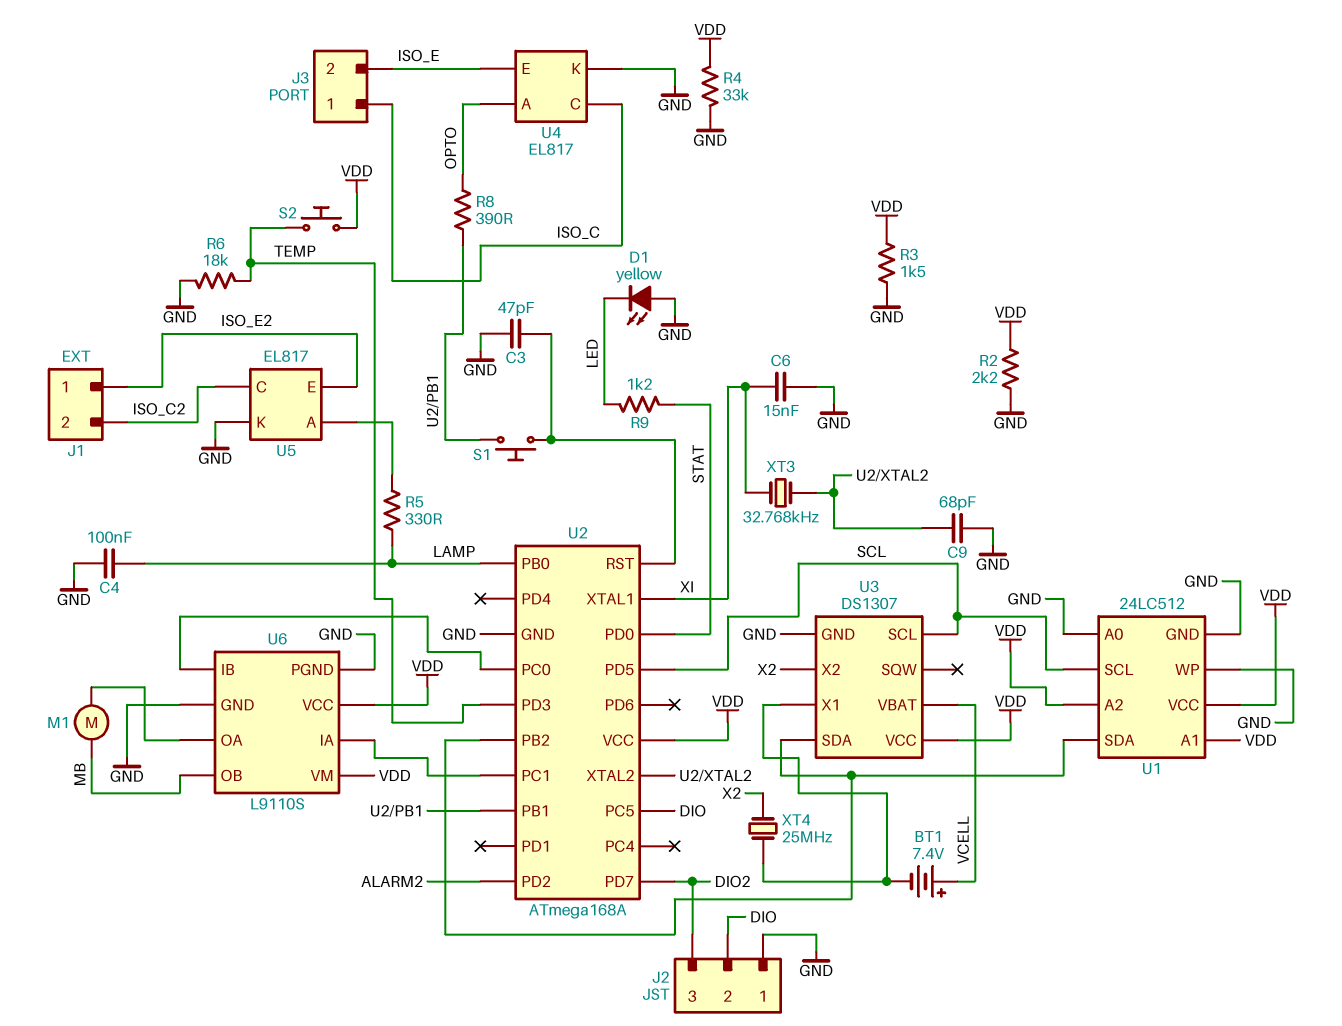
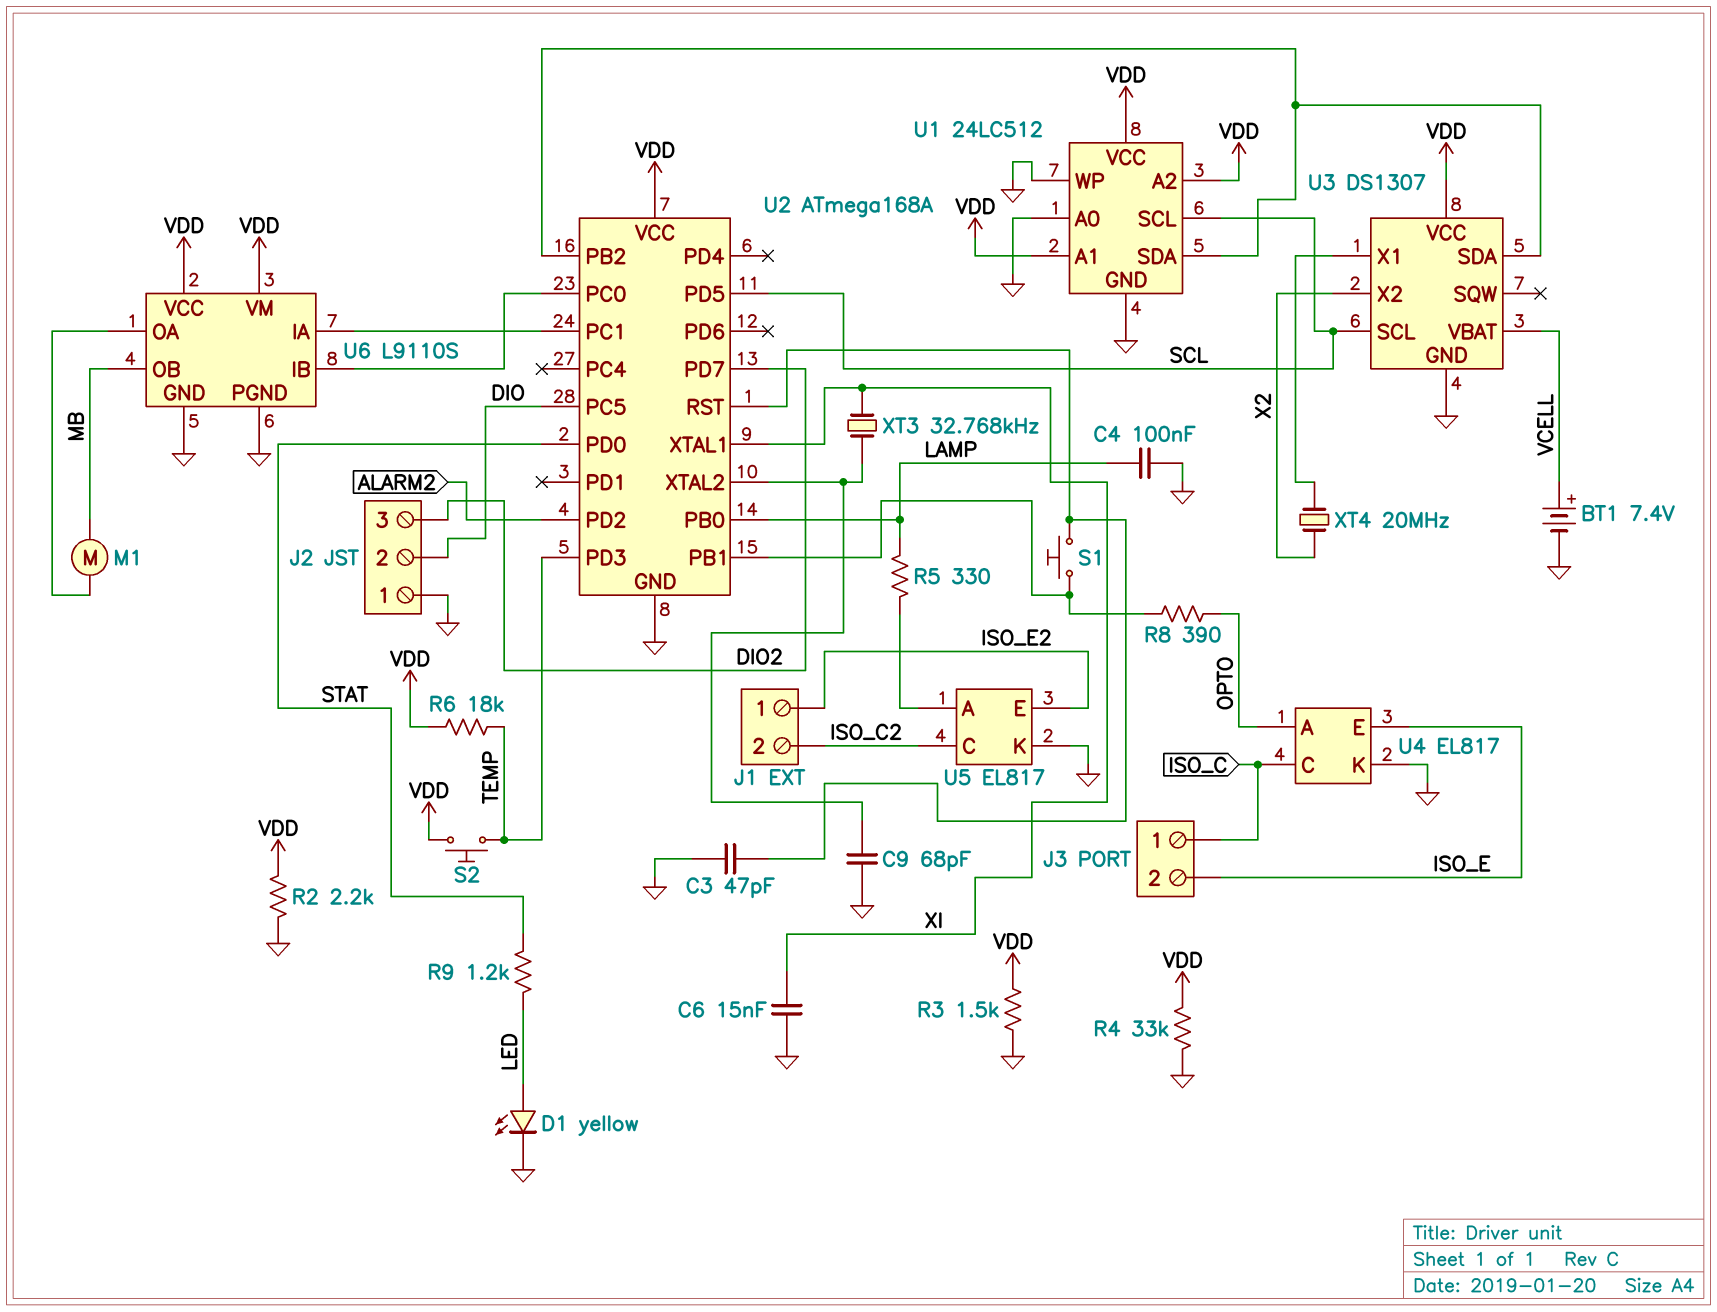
BT1: 7.4V (plus VCELL, minus U3/X1) -> 7.4V (plus VCELL, minus GND)
D1: LED yellow (A GND, K LED) -> LED yellow (A LED, K GND)
R6: 18k (GND, TEMP) -> 18k (TEMP, VDD)
XT4: 25MHz (U3/X1, X2) -> 20MHz (U3/X1, X2)

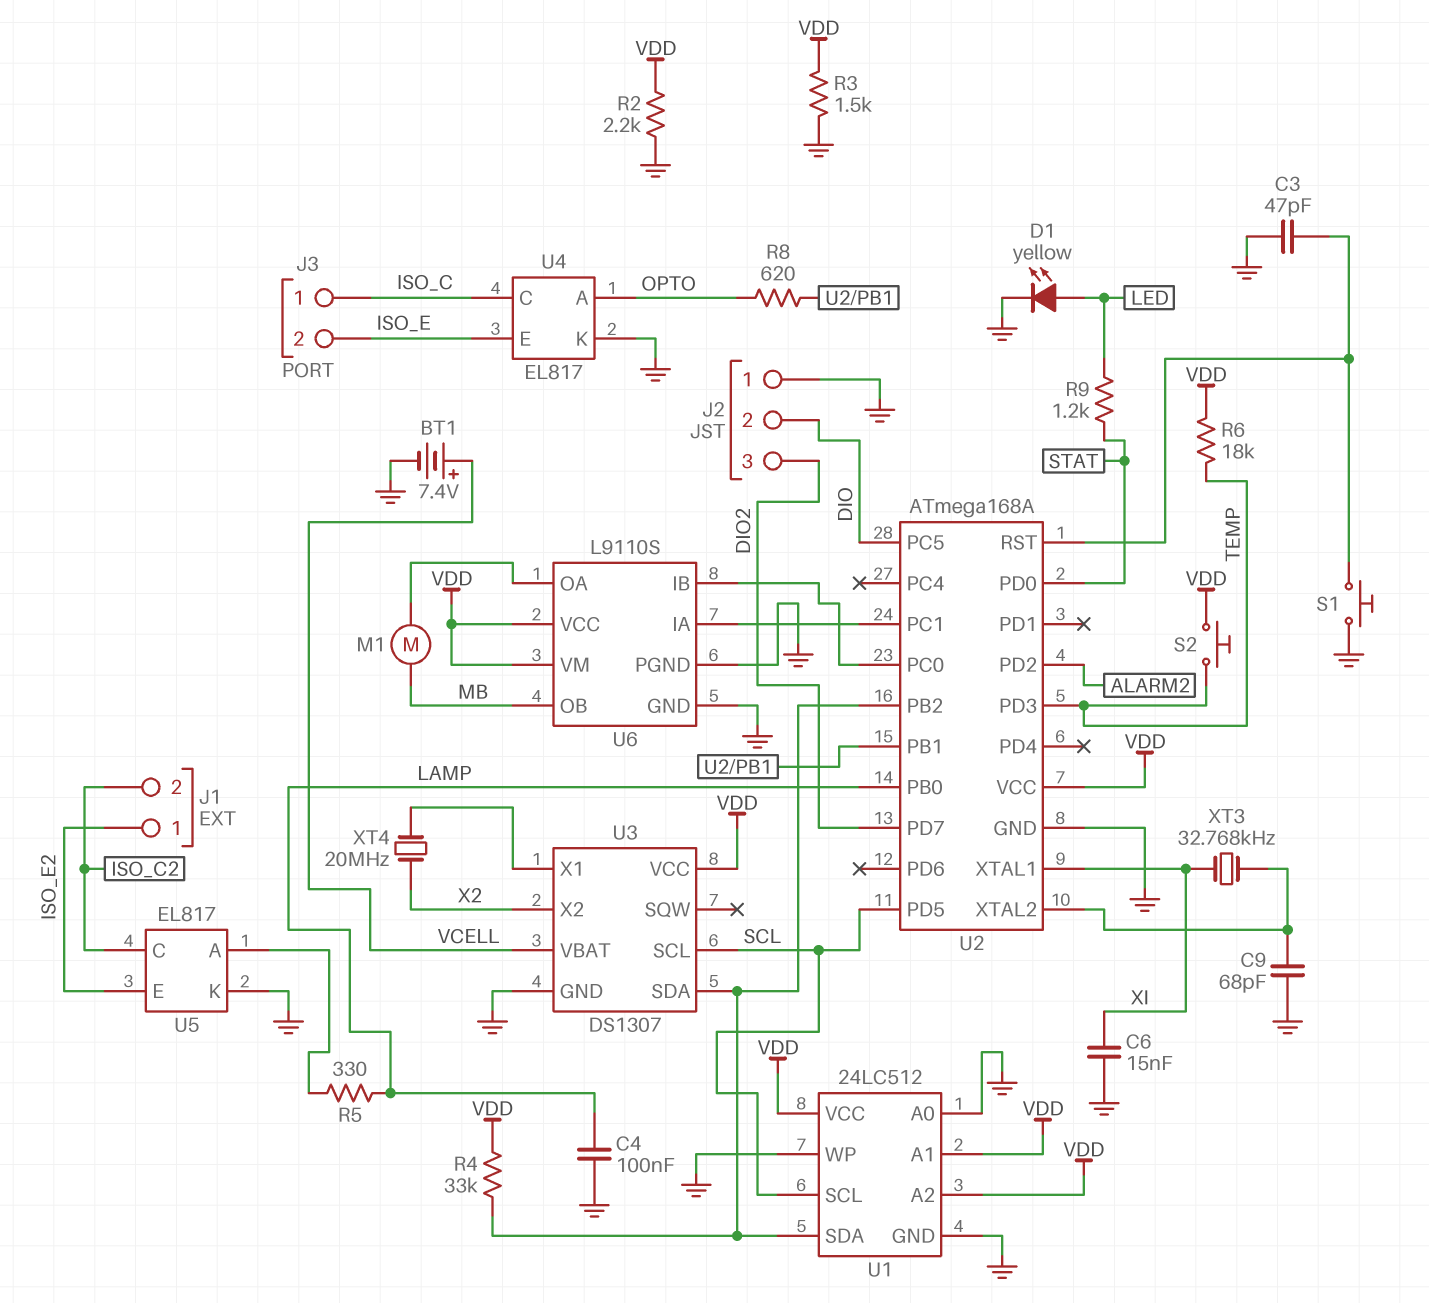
R4: 33k (GND, VDD) -> 33k (U1/SDA, VDD)
R8: 390 (OPTO, U2/PB1) -> 620 (OPTO, U2/PB1)
S1: button (U2/PB1, U2/RST) -> button (GND, U2/RST)

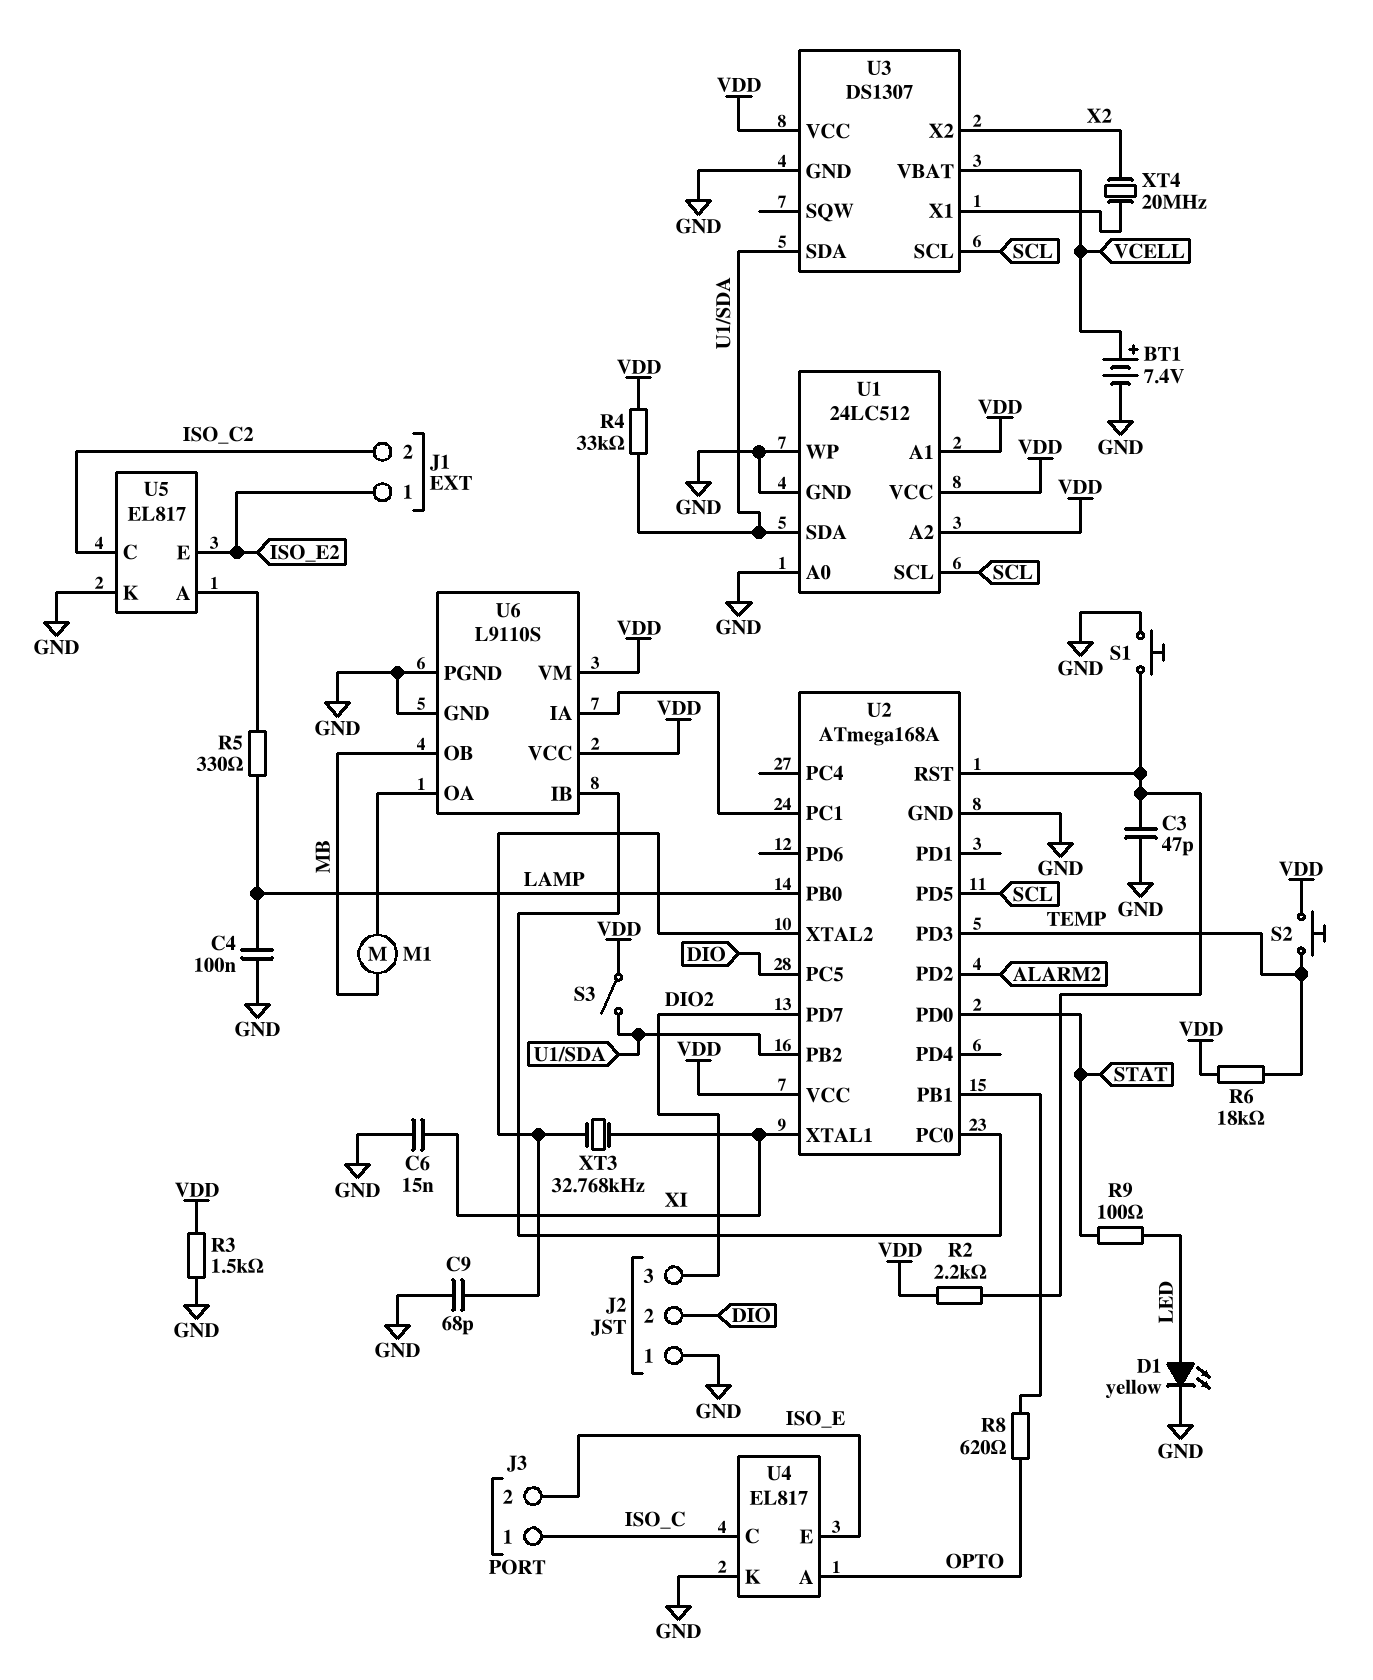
R2: 2.2k (GND, VDD) -> 2.2k (U2/RST, VDD)
R9: 1.2k (LED, STAT) -> 100 (LED, STAT)
S3: none -> switch (U1/SDA, VDD)

